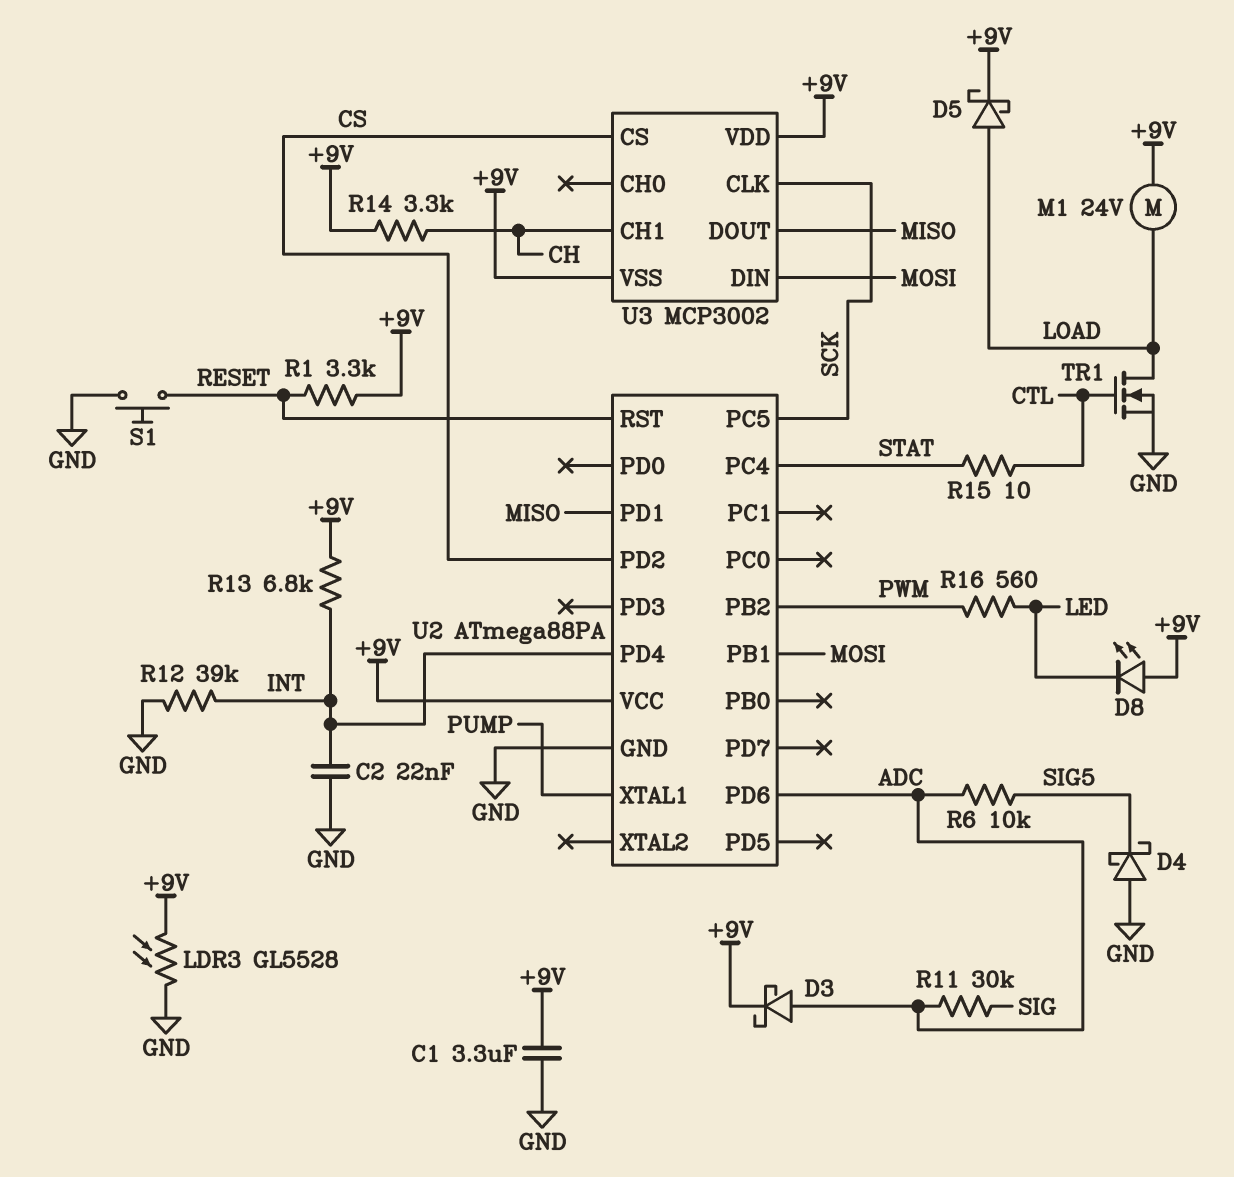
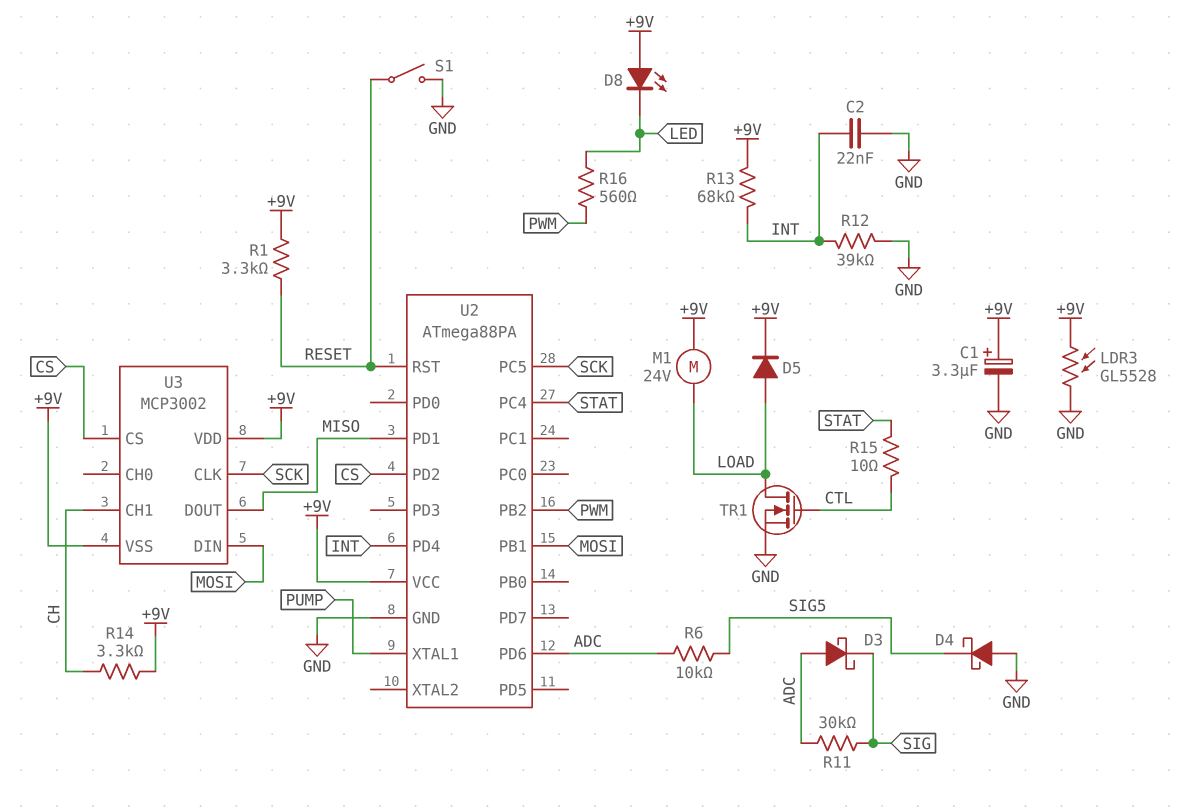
C1: 3.3uF (+9V, GND) -> 3.3uF (plus +9V, minus GND)
D3: schottky (A ADC, K +9V) -> schottky (A ADC, K SIG)
D5: schottky (A LOAD, K +9V) -> diode (A LOAD, K +9V)
R13: 6.8k (+9V, INT) -> 68k (+9V, INT)
S1: button (GND, RESET) -> switch (GND, RESET)

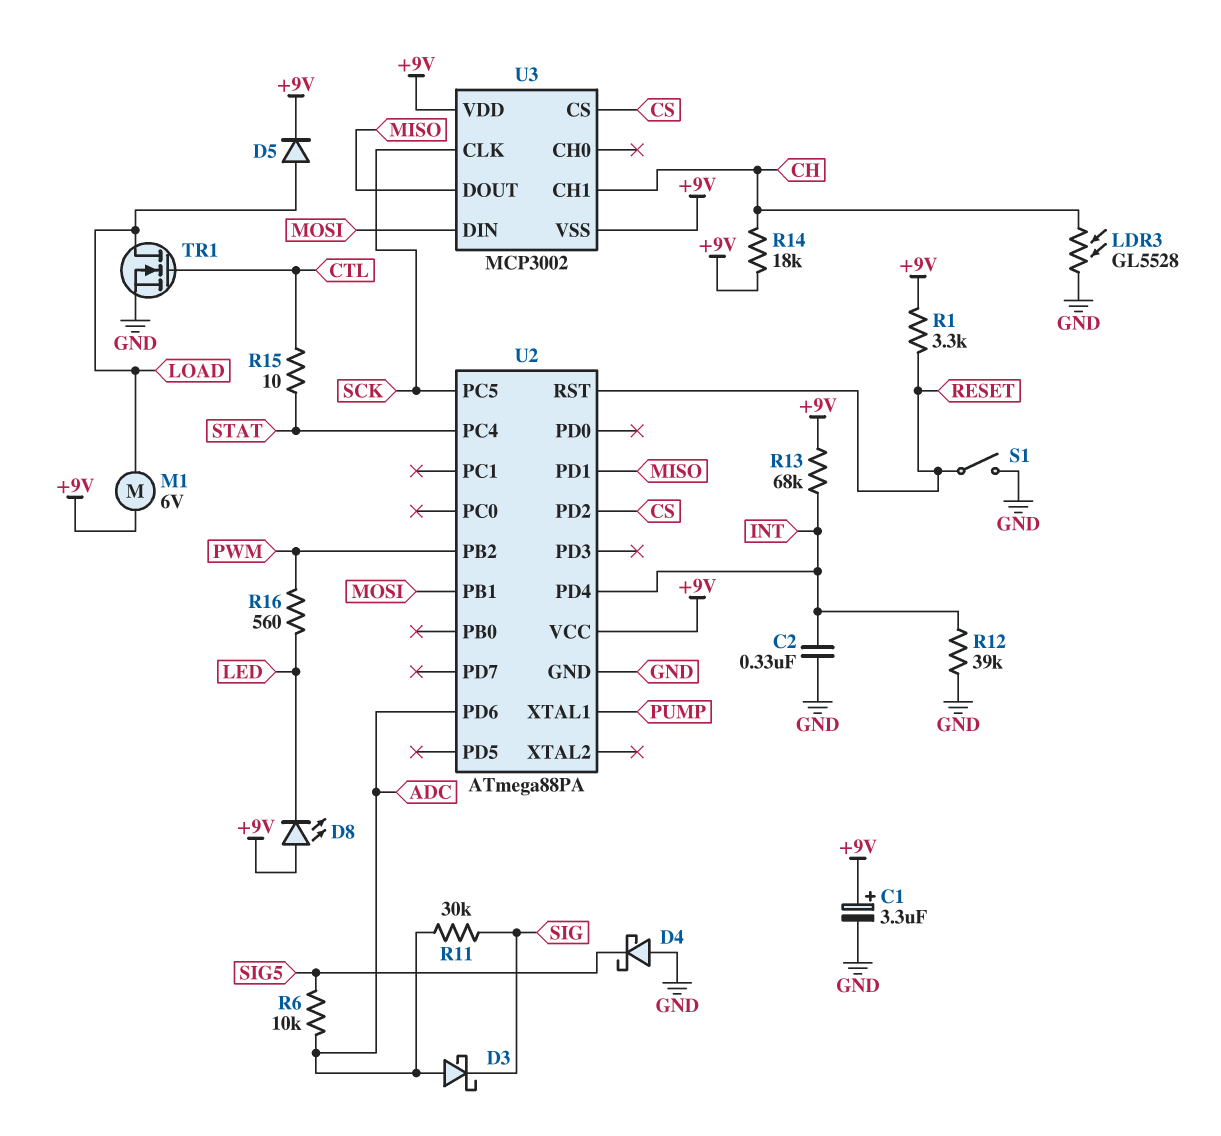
C2: 22nF (GND, INT) -> 330nF (GND, INT)
LDR3: GL5528 (+9V, GND) -> GL5528 (CH, GND)
M1: motor 24V (+9V, LOAD) -> motor 6V (+9V, LOAD)
R14: 3.3k (+9V, CH) -> 18k (+9V, CH)

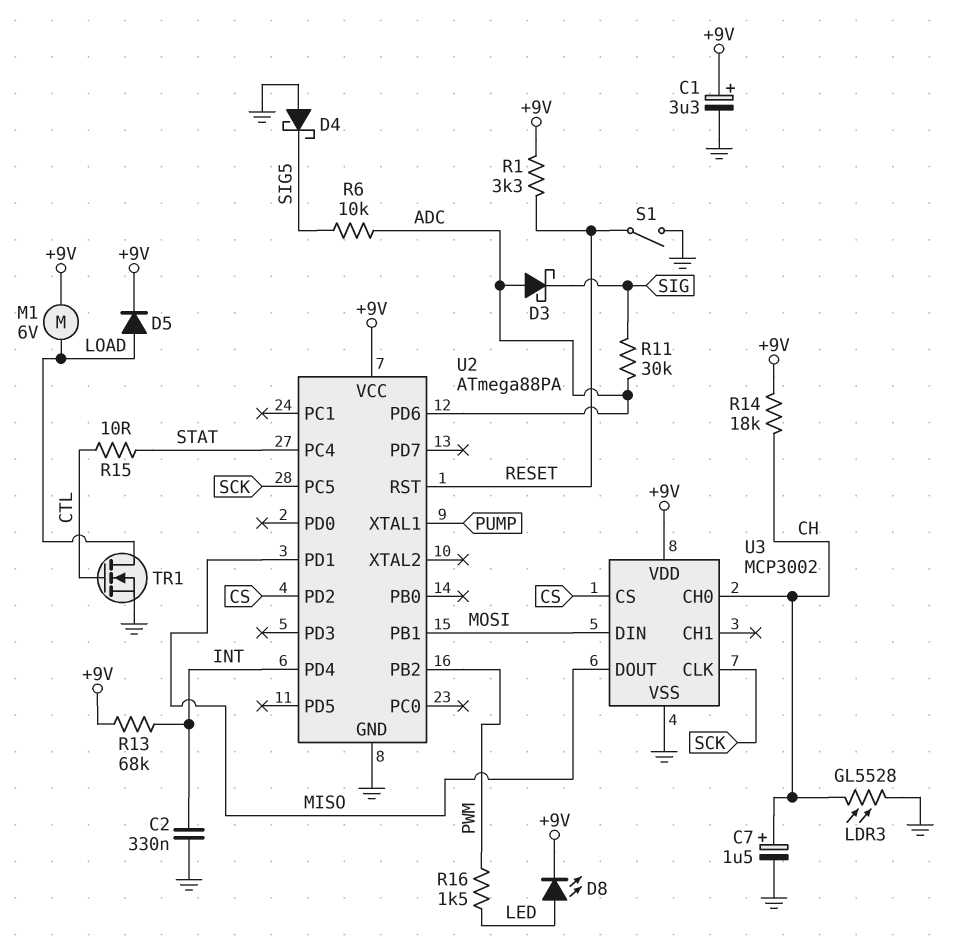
C7: none -> 1.5uF (plus CH, minus GND)
D8: LED (A +9V, K LED) -> LED (A LED, K +9V)
R12: 39k (GND, INT) -> none
R16: 560 (LED, PWM) -> 1.5k (LED, PWM)
U3 pin CH0: none -> CH
U3 pin CH1: CH -> none
U3 pin VSS: +9V -> GND

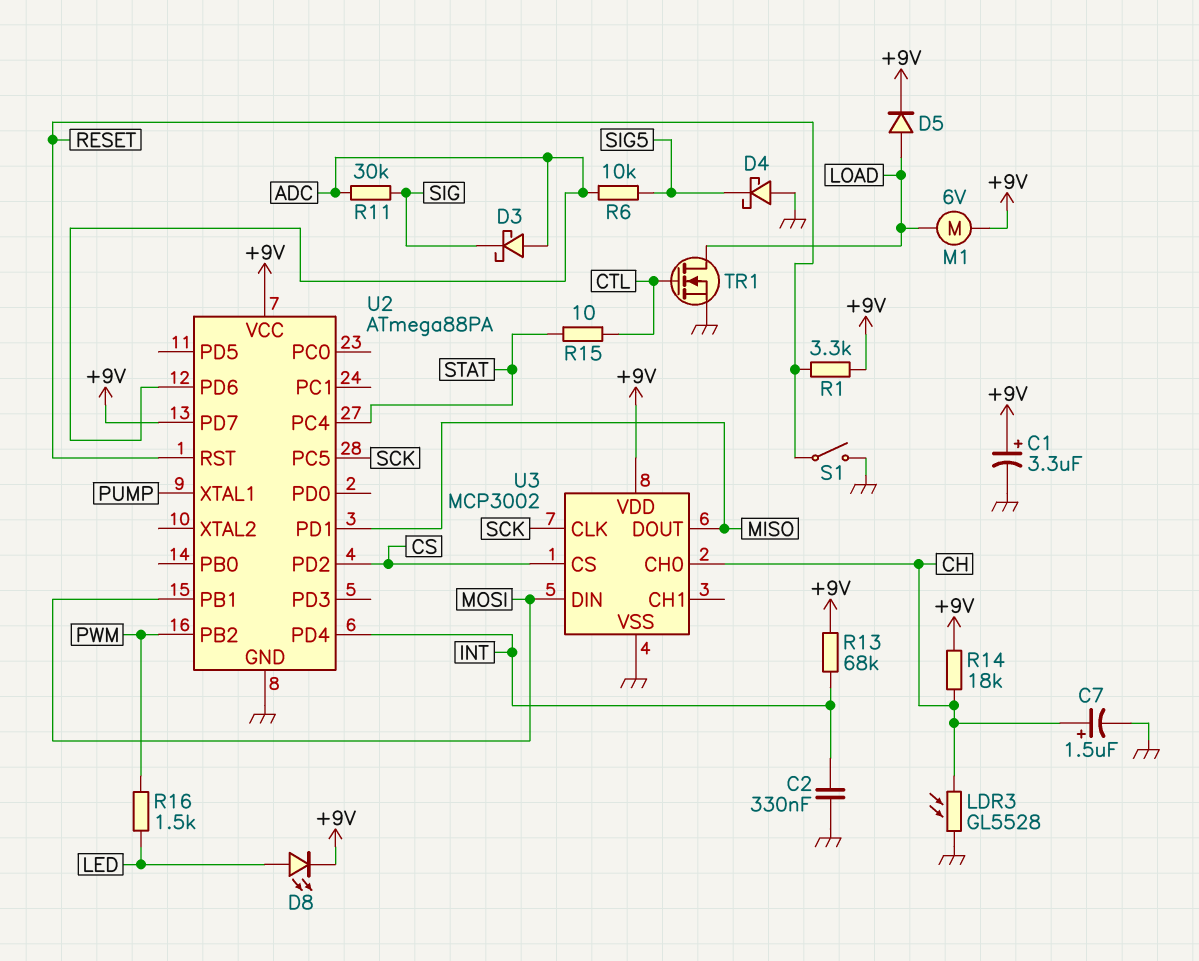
U2 pin PD7: none -> +9V

